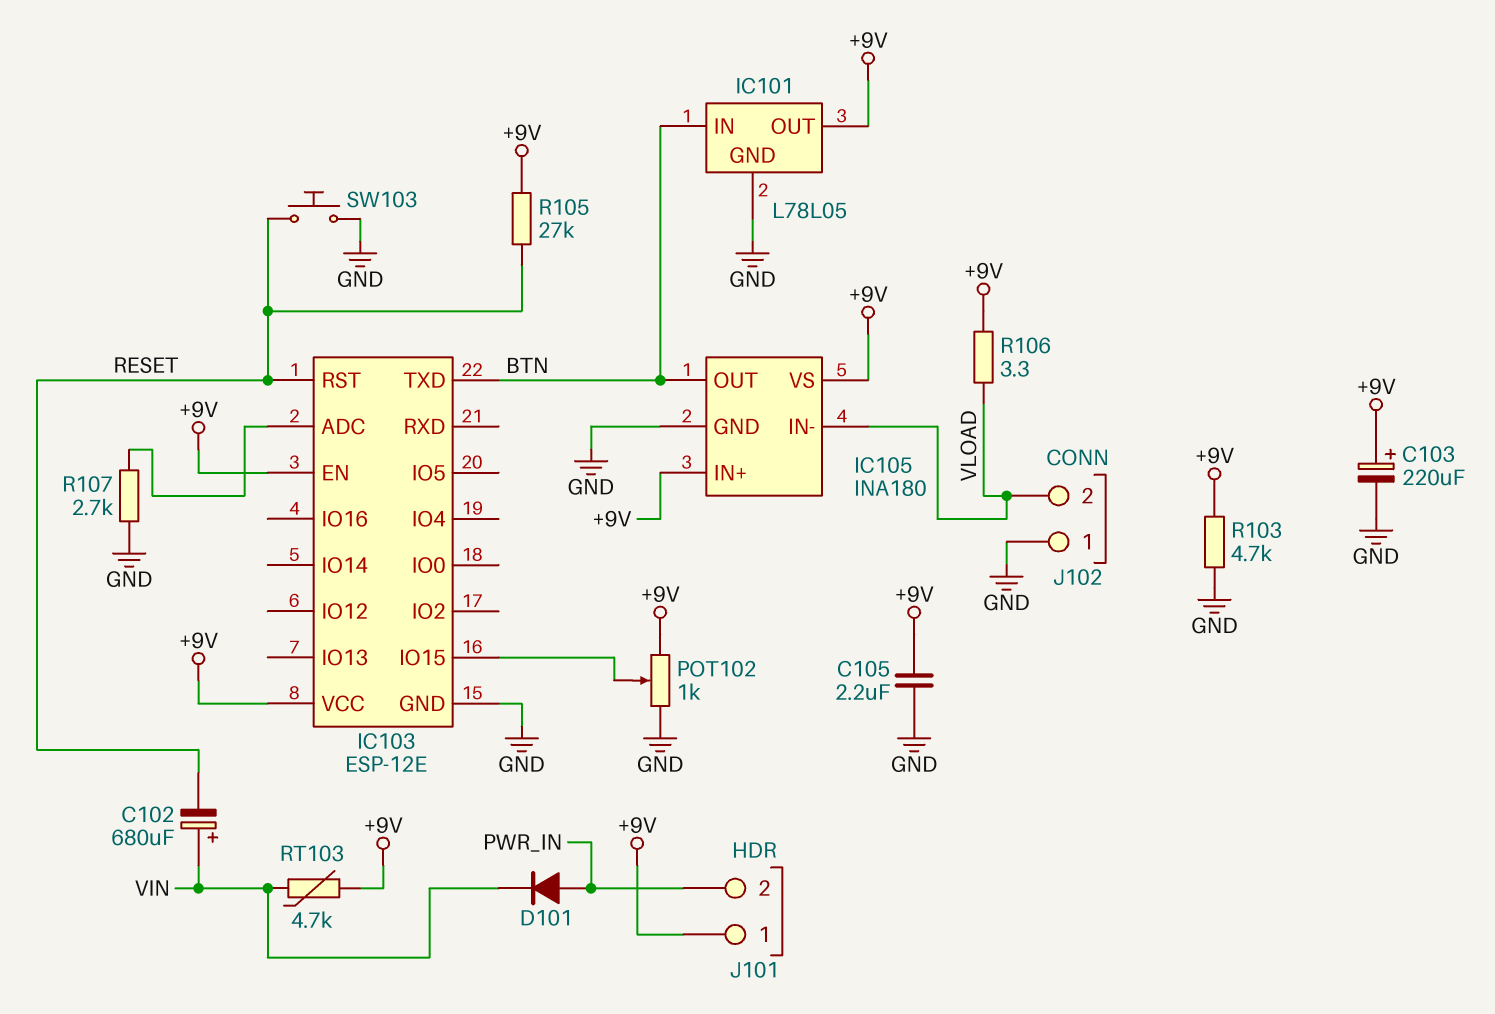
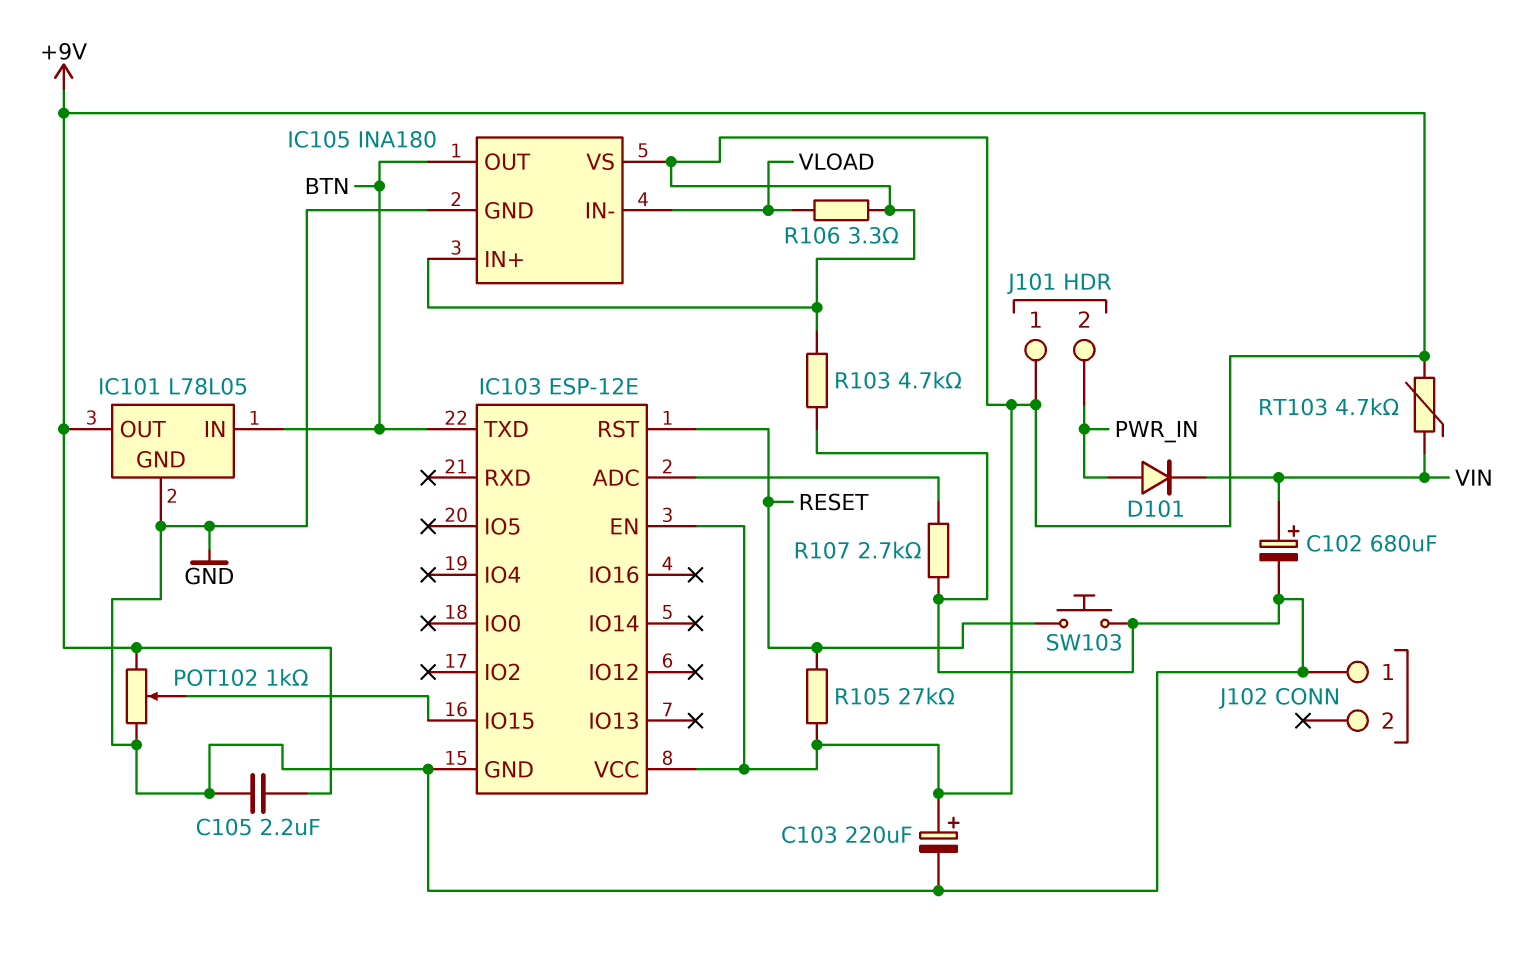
C102: 680uF (plus VIN, minus RESET) -> 680uF (plus VIN, minus GND)
J102 pin 2: VLOAD -> none

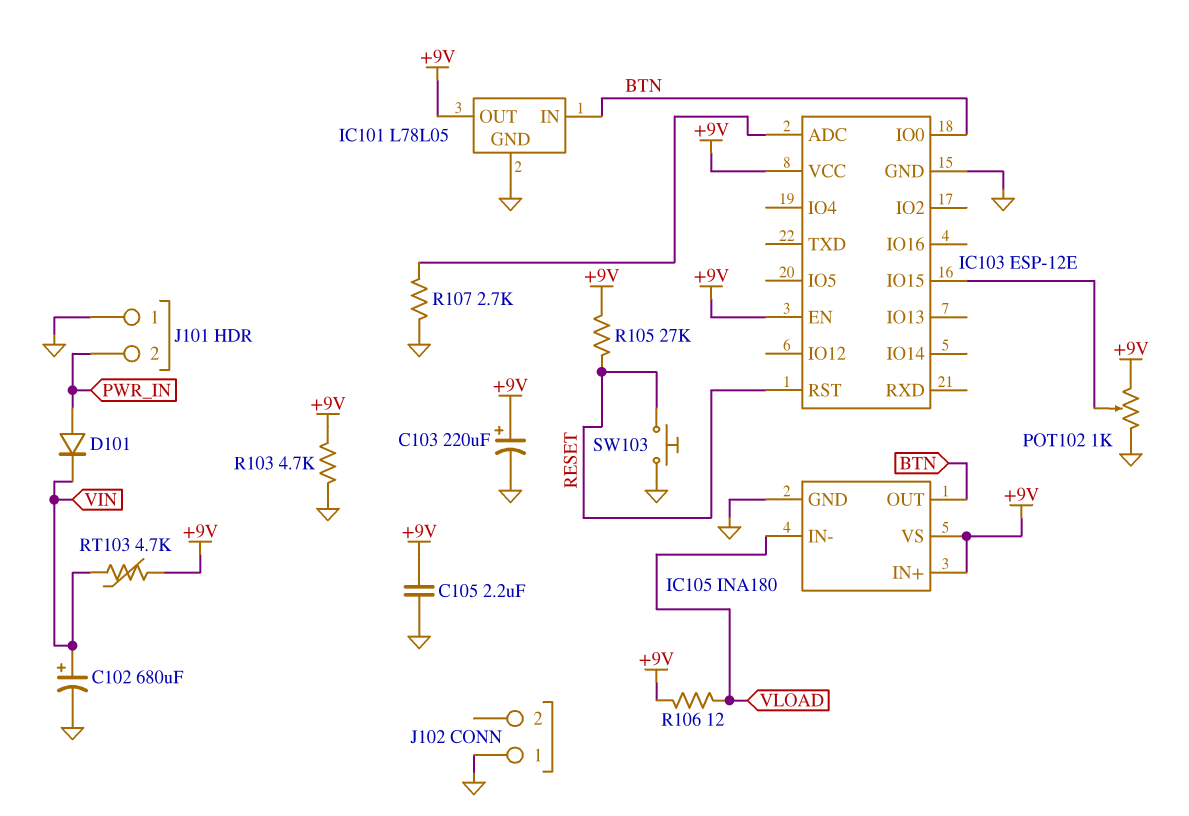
IC103 pin IO0: none -> BTN
IC103 pin TXD: BTN -> none
J101 pin 1: +9V -> GND
R106: 3.3 (+9V, VLOAD) -> 12 (+9V, VLOAD)

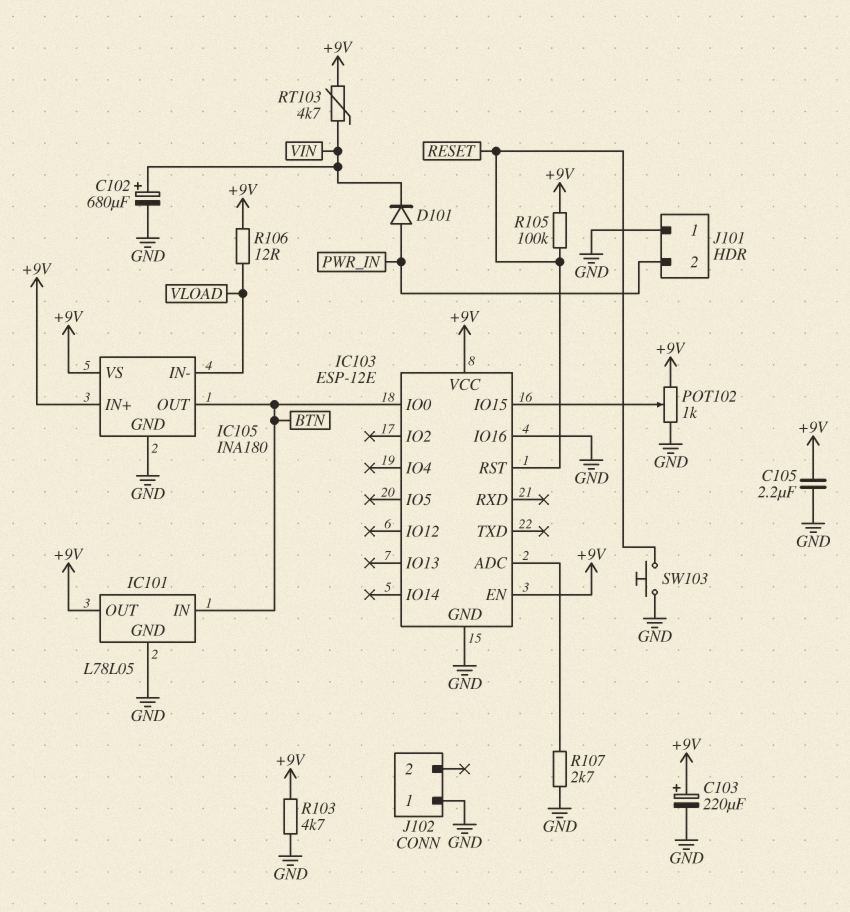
IC103 pin IO16: none -> GND
R105: 27k (+9V, RESET) -> 100k (+9V, RESET)

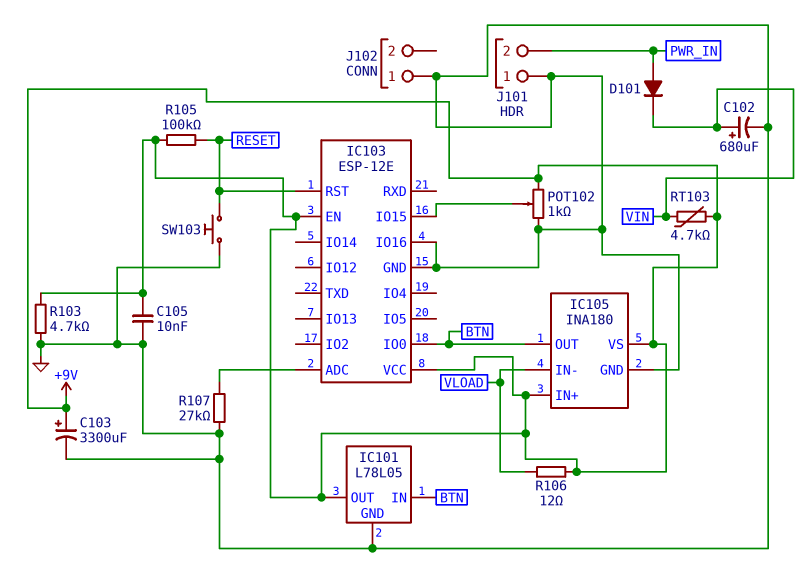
C103: 220uF (plus +9V, minus GND) -> 3300uF (plus +9V, minus GND)
C105: 2.2uF (+9V, GND) -> 10nF (+9V, GND)
R107: 2.7k (GND, IC103/ADC) -> 27k (GND, IC103/ADC)

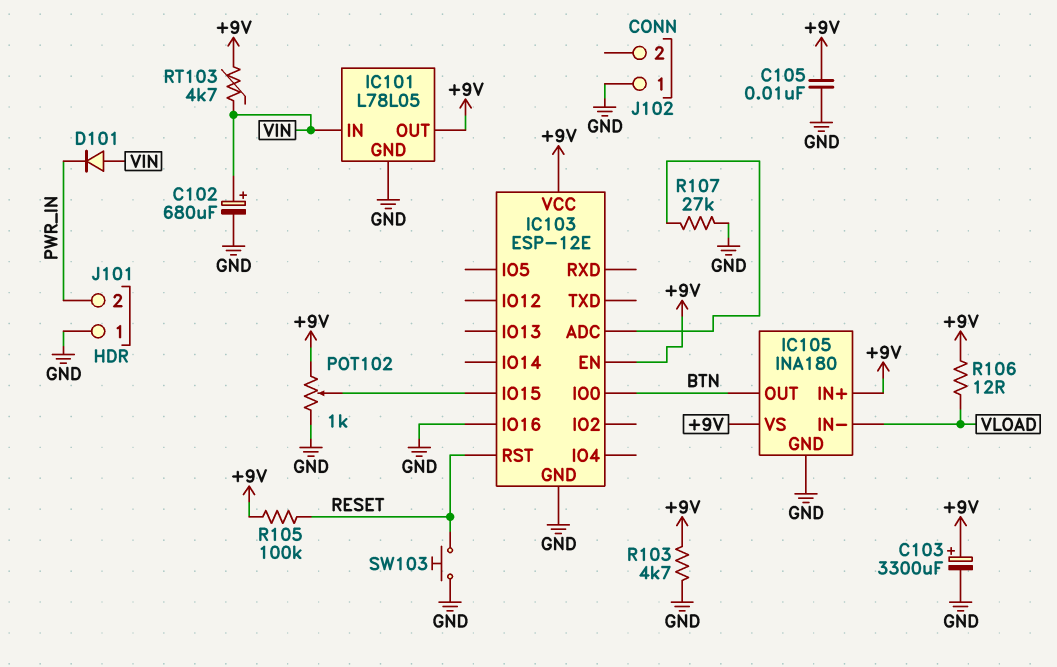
D101: diode (A PWR_IN, K VIN) -> diode (A VIN, K PWR_IN)
IC101 pin IN: BTN -> VIN

